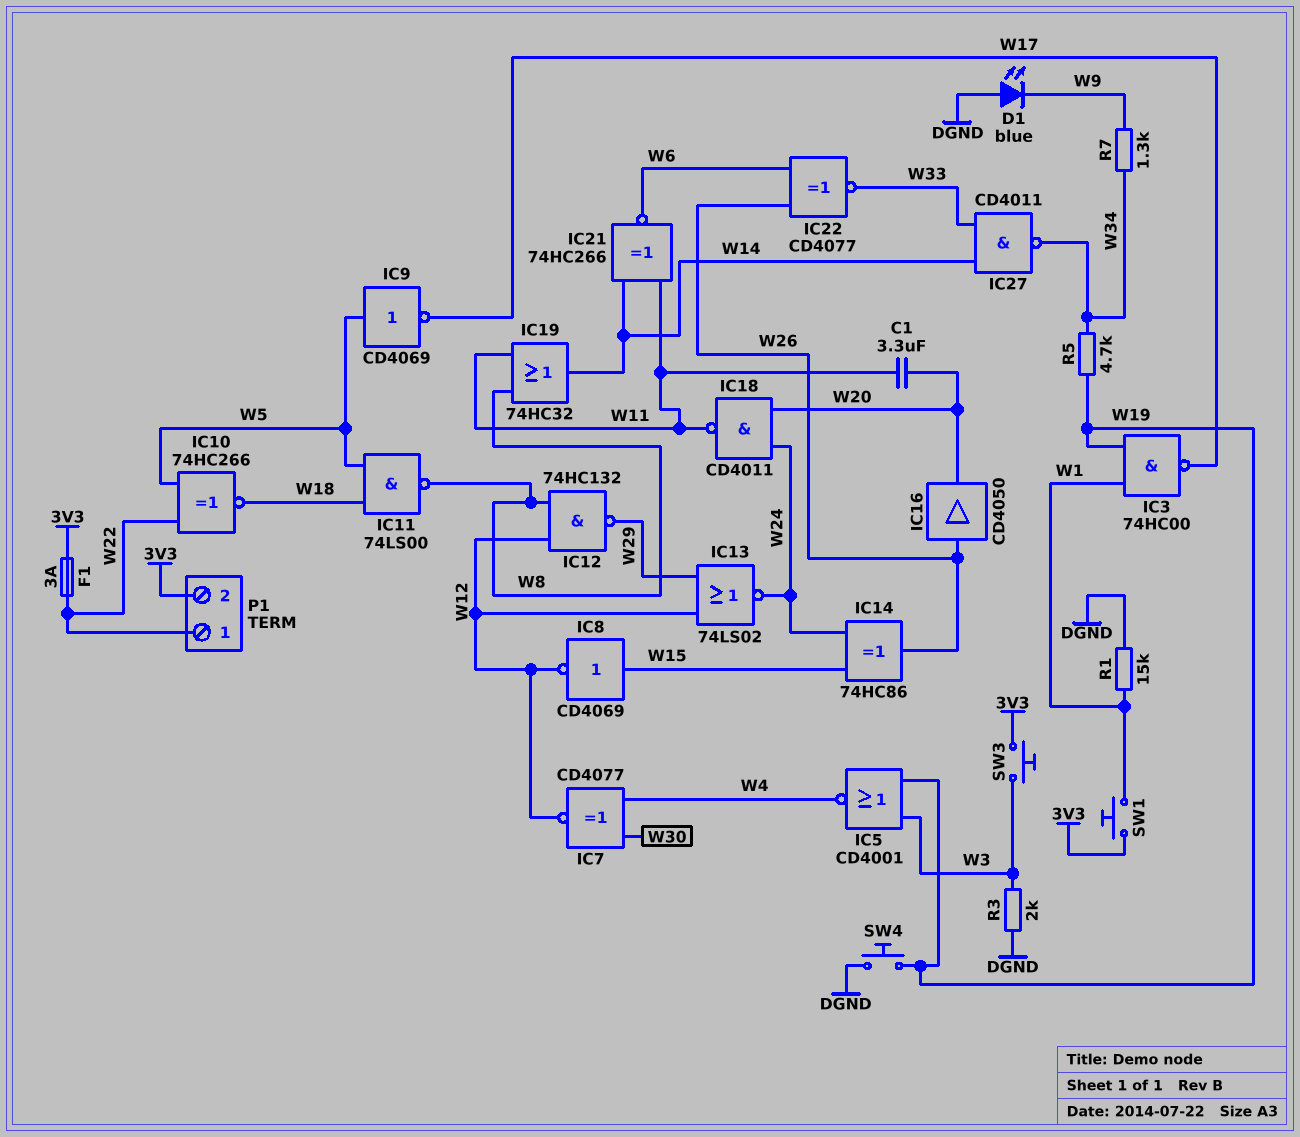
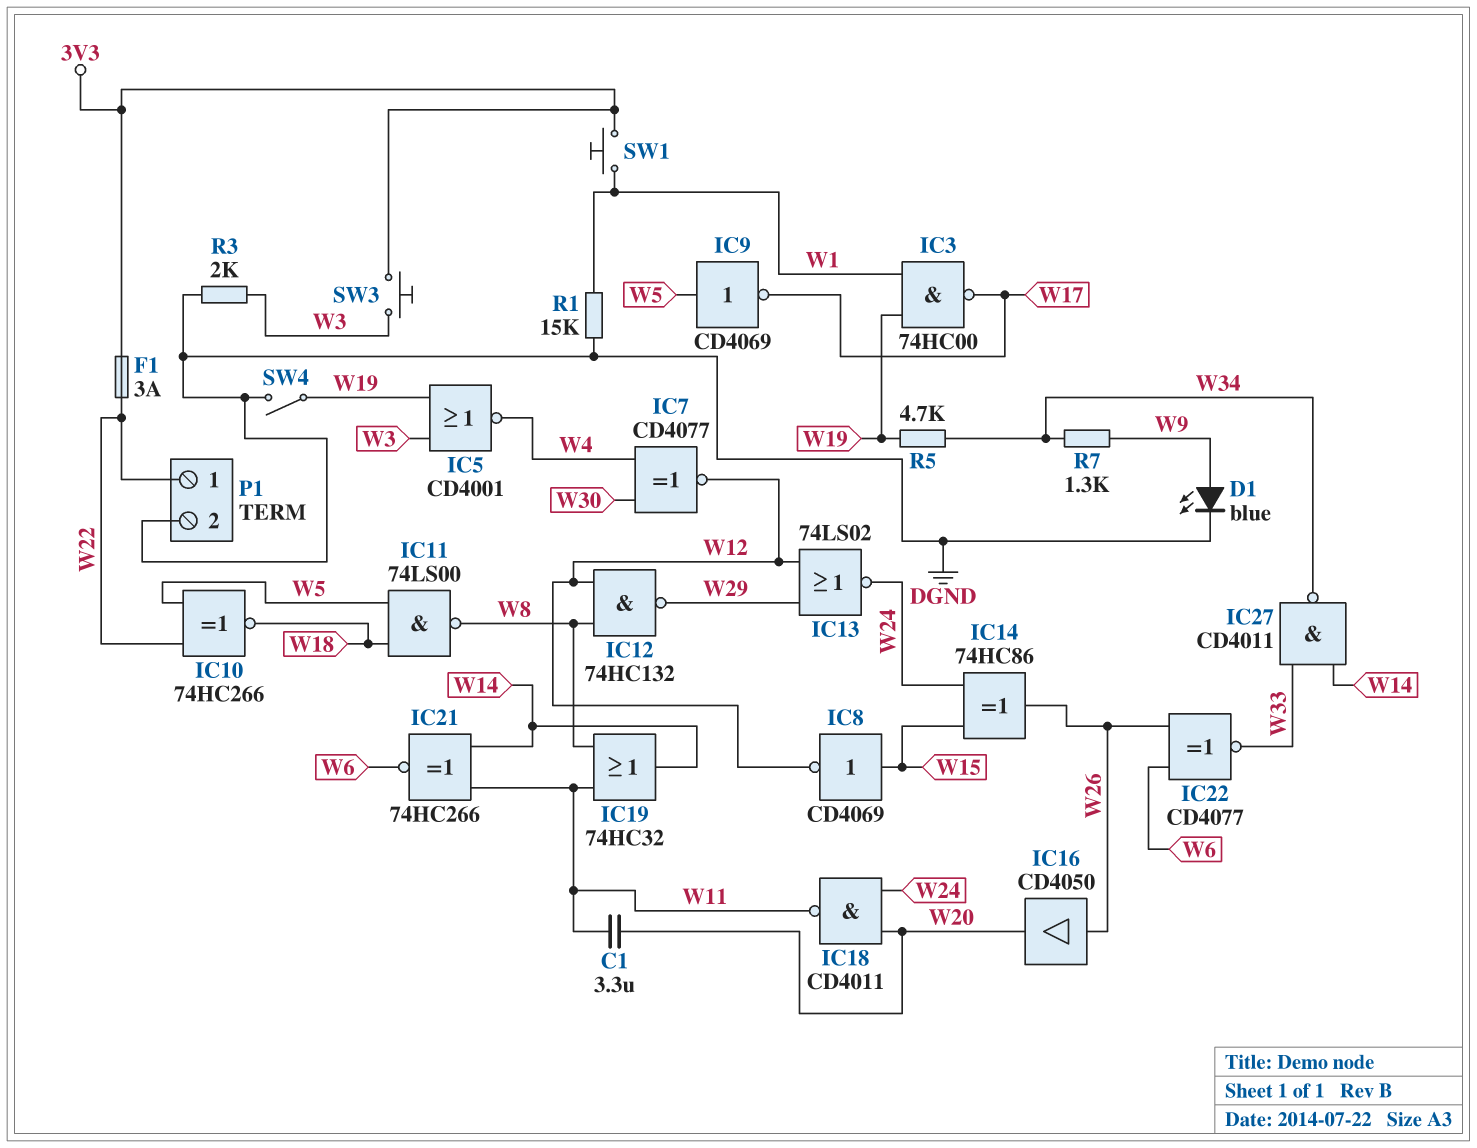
D1: LED blue (A DGND, K W9) -> LED blue (A W9, K DGND)
P1 pin 2: 3V3 -> DGND
SW4: button (DGND, W19) -> switch (DGND, W19)

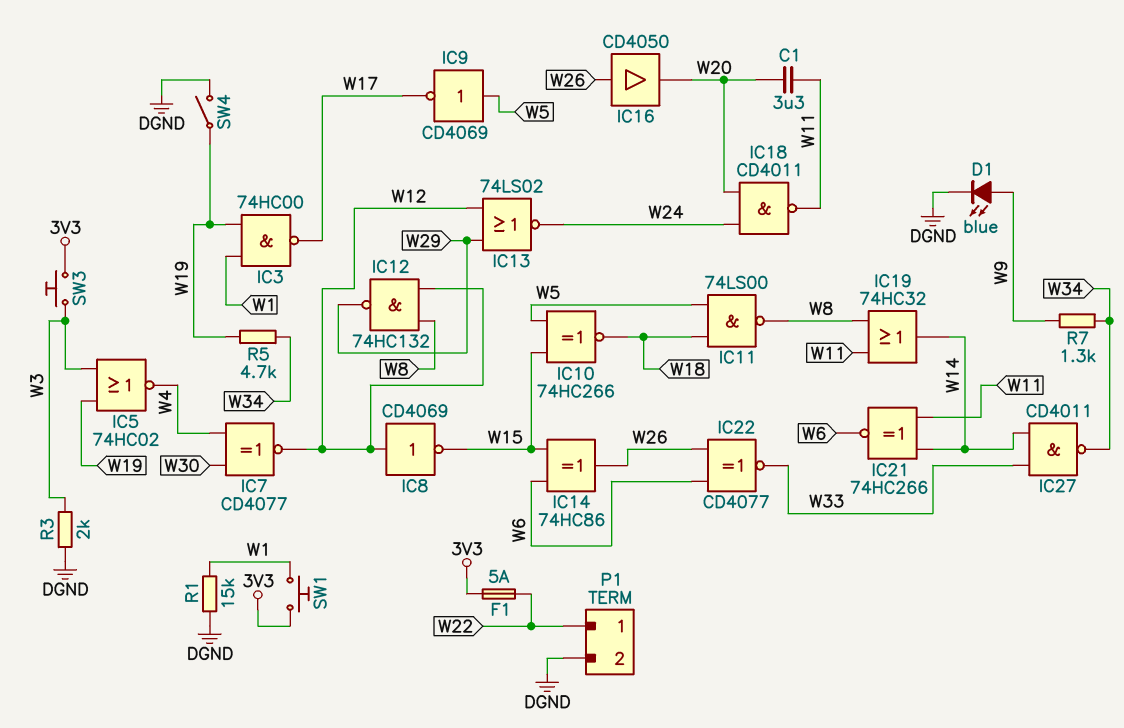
F1: 3A (3V3, W22) -> 5A (3V3, W22)
IC5: NOR CD4001 (in W3, in W19, out W4) -> NOR 74HC02 (in W3, in W19, out W4)
IC8: NOT CD4069 (in W15, out W12) -> NOT CD4069 (in W12, out W15)
IC10: XNOR 74HC266 (in W5, in W22, out W18) -> XNOR 74HC266 (in W5, in W15, out W18)
IC14: XOR 74HC86 (in W15, in W24, out W26) -> XOR 74HC86 (in W6, in W15, out W26)

